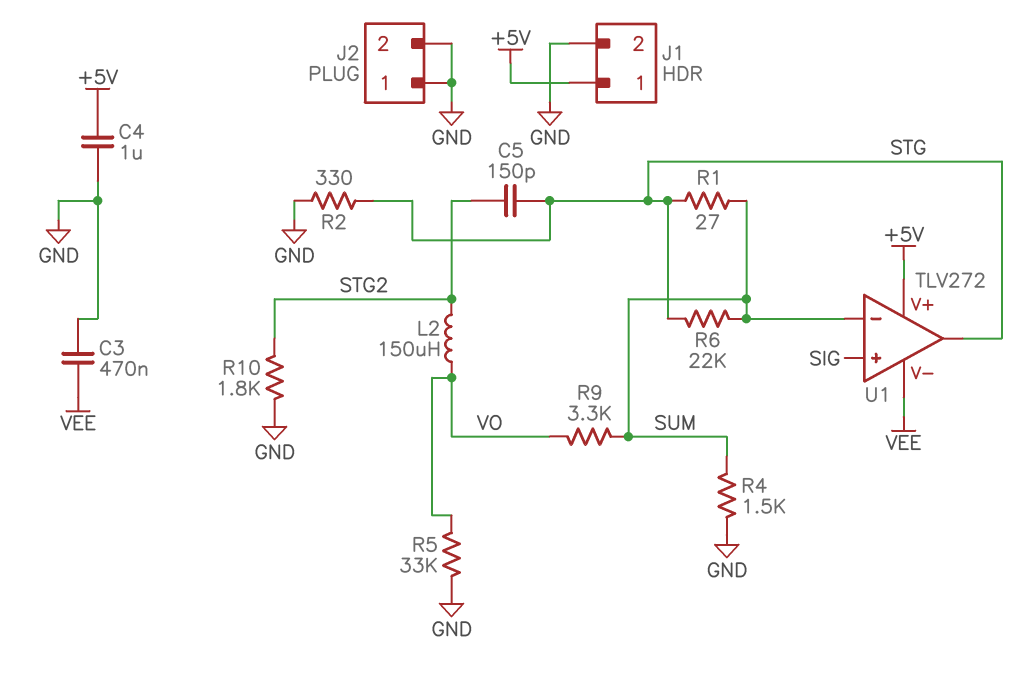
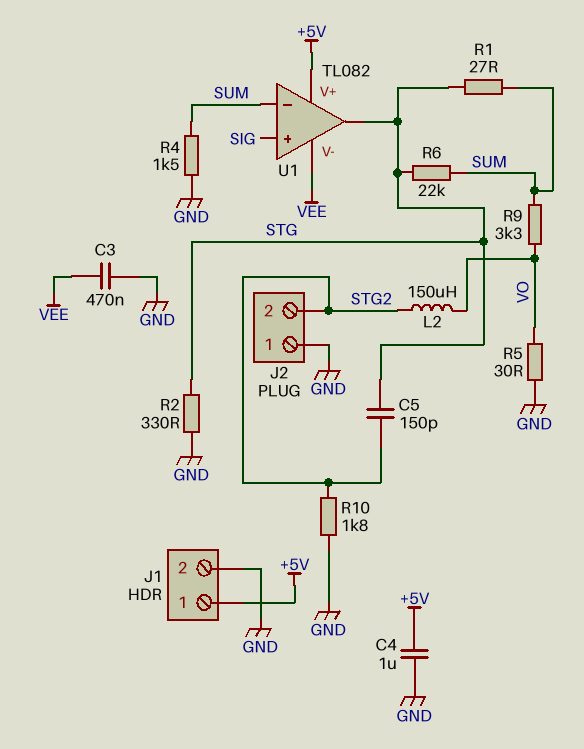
J2 pin 2: GND -> STG2
R5: 33k (GND, VO) -> 30 (GND, VO)
U1: TLV272 -> TL082

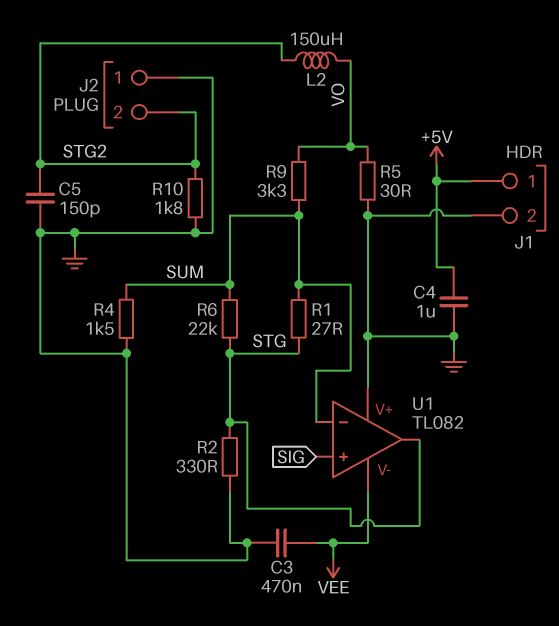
C5: 150pF (STG, STG2) -> 150pF (GND, STG2)
U1 pin V+: +5V -> GND

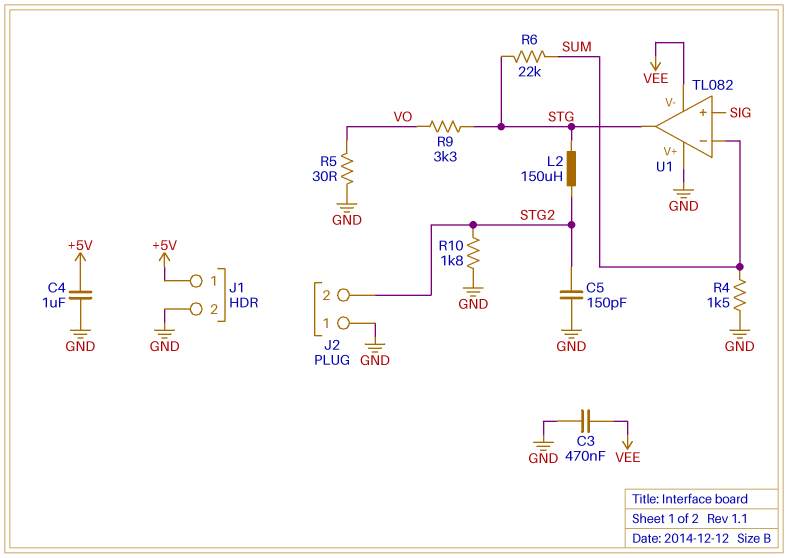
L2: 150uH (STG2, VO) -> 150uH (STG, STG2)
R1: 27 (STG, SUM) -> none
R2: 330 (GND, STG) -> none
R9: 3.3k (SUM, VO) -> 3.3k (STG, VO)

